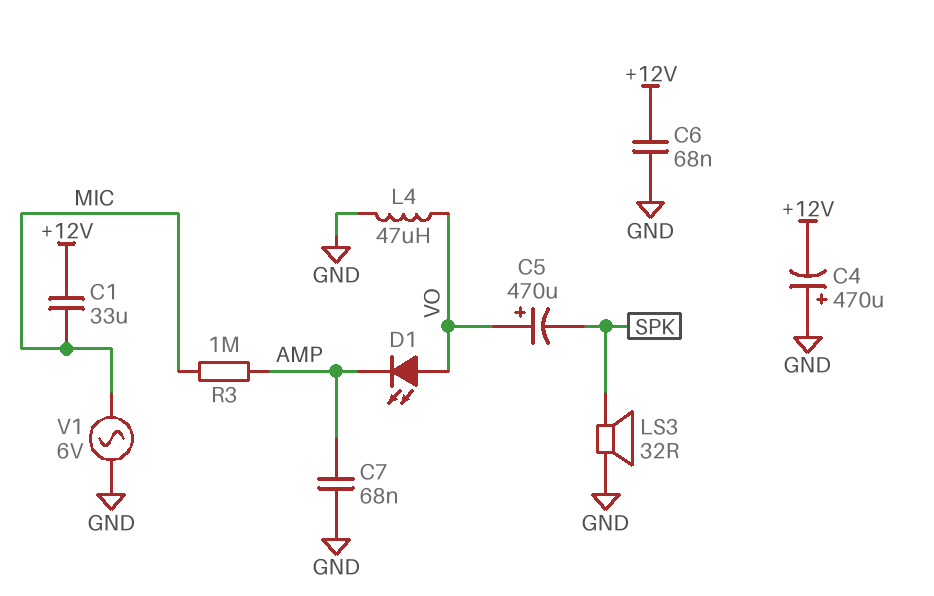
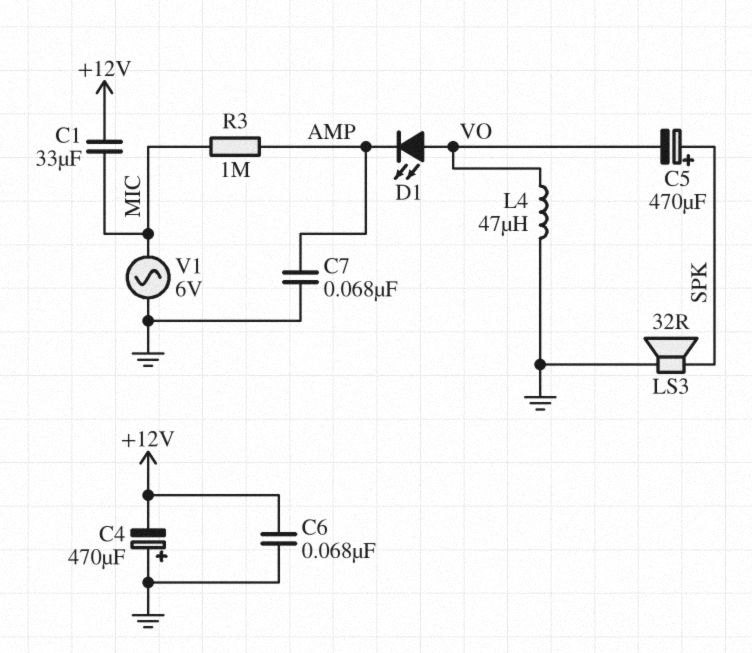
C5: 470uF (plus VO, minus SPK) -> 470uF (plus SPK, minus VO)

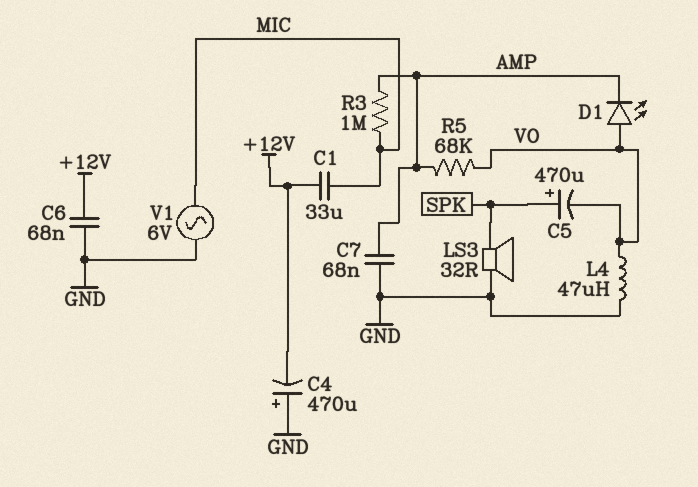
R5: none -> 68k (AMP, VO)

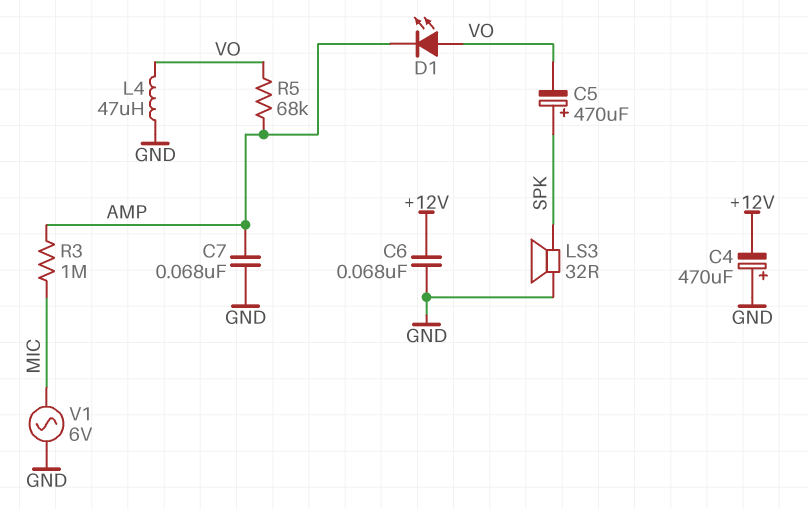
C1: 33uF (+12V, MIC) -> none

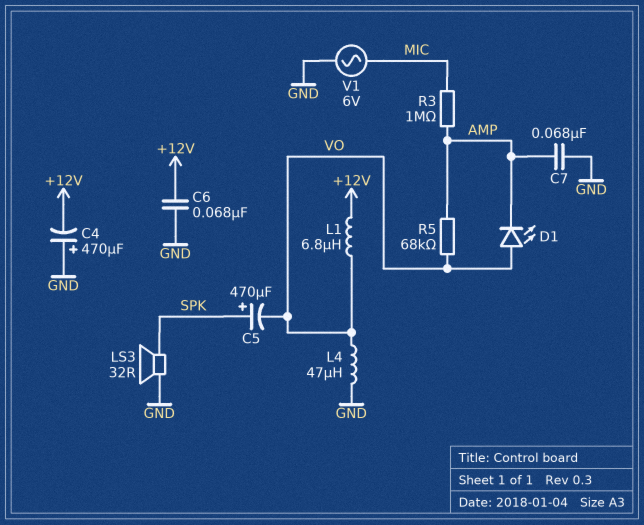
L1: none -> 6.8uH (+12V, VO)

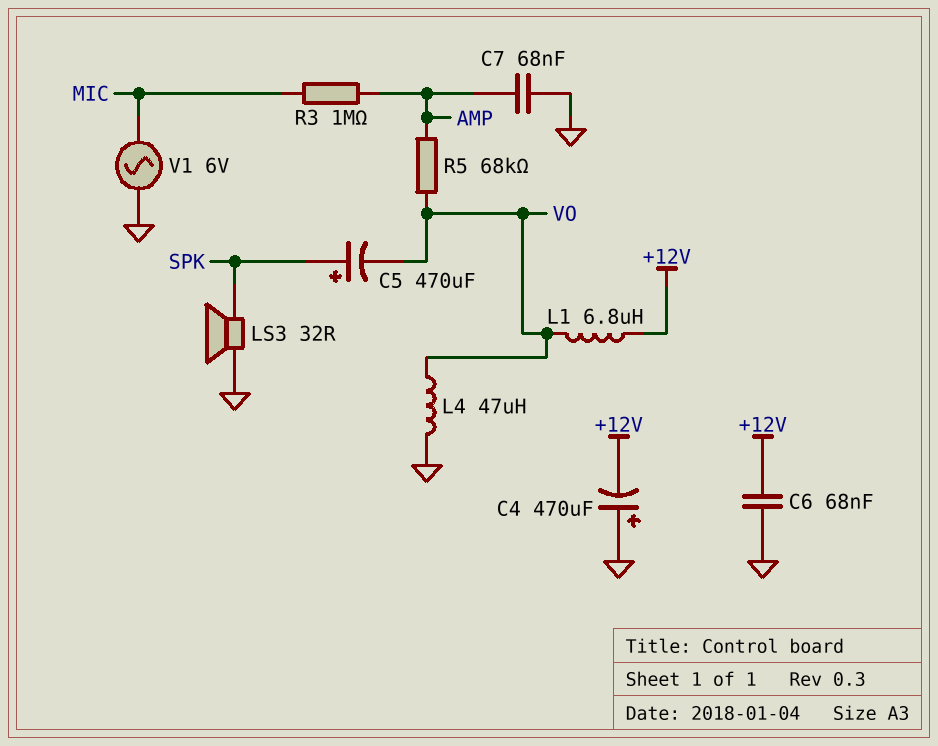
D1: LED (A VO, K AMP) -> none

